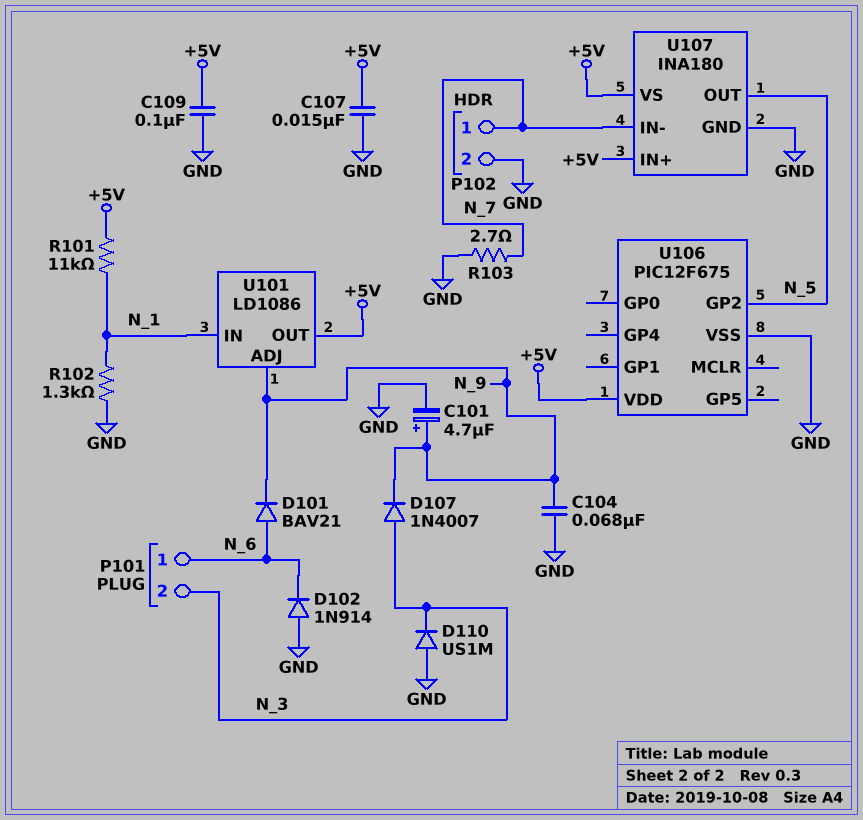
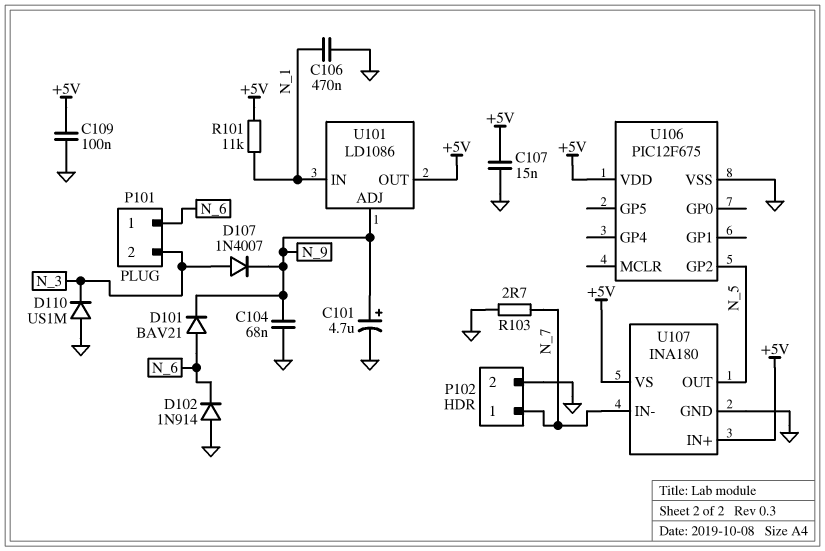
C106: none -> 470nF (GND, N_1)
R102: 1.3k (GND, N_1) -> none

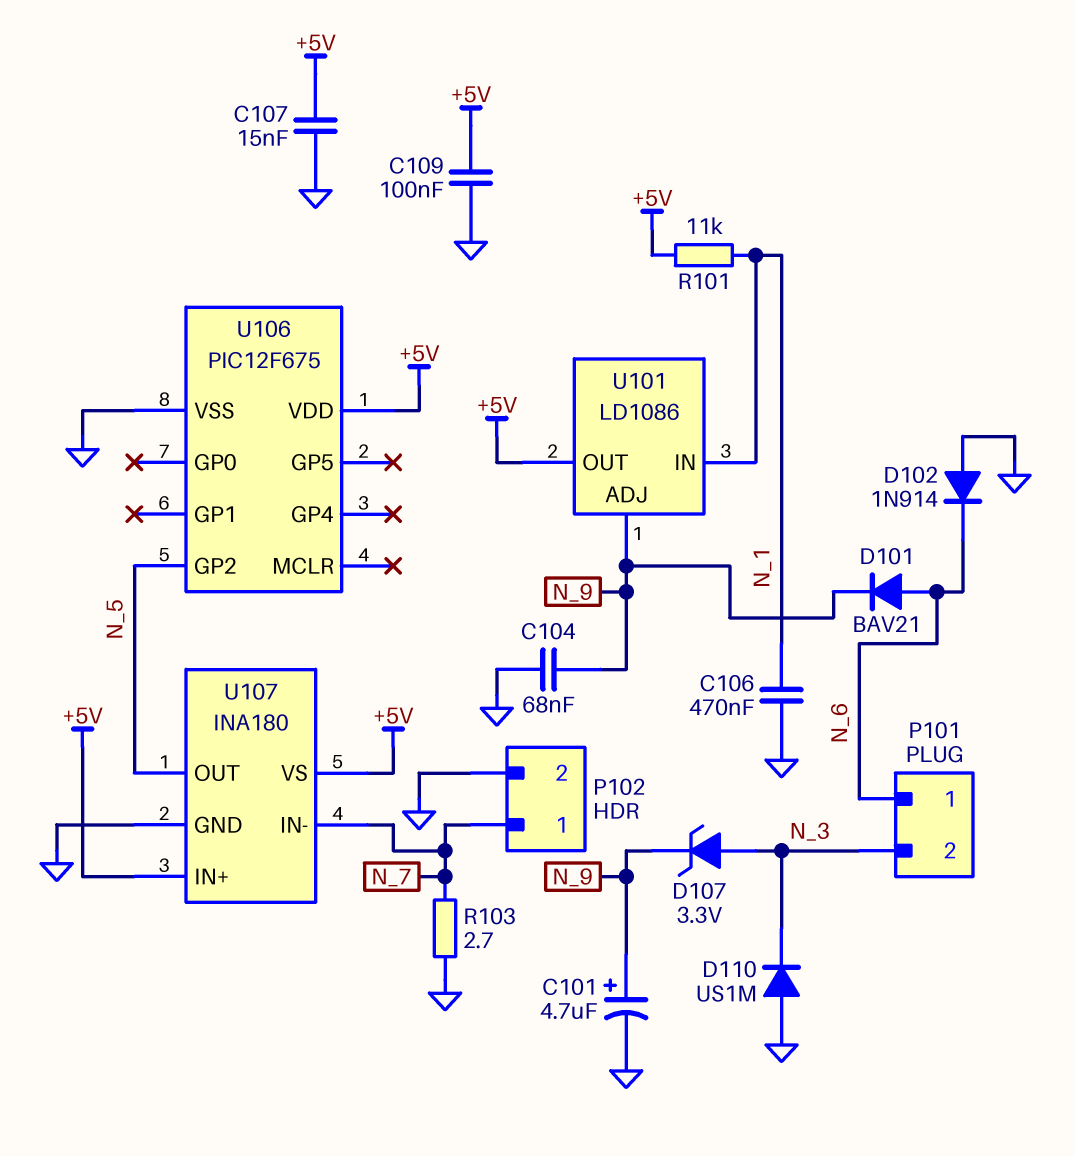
D107: diode 1N4007 (A N_3, K N_9) -> zener 3.3V (A N_3, K N_9)

